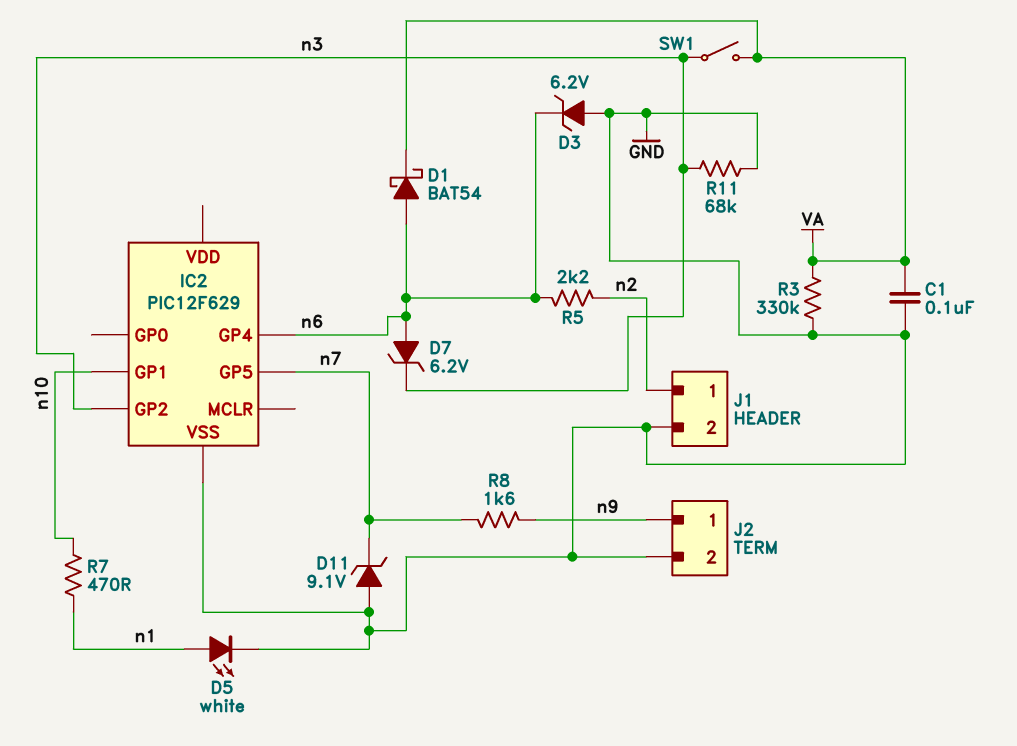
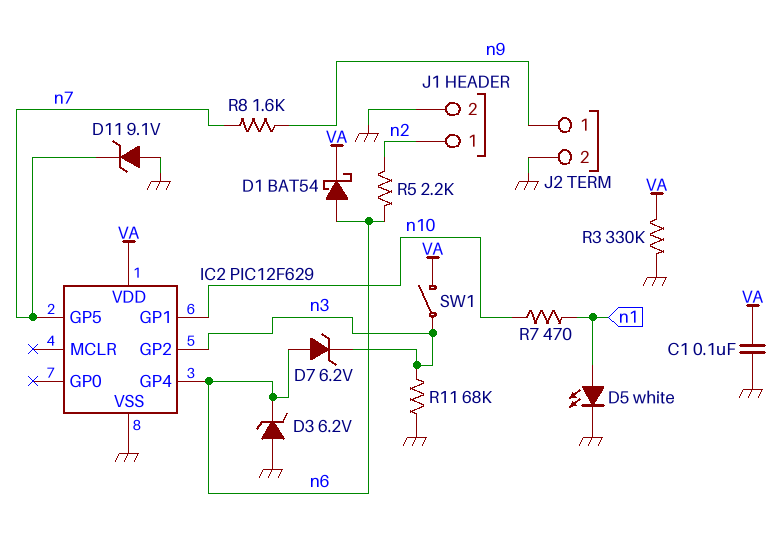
IC2 pin VDD: none -> VA

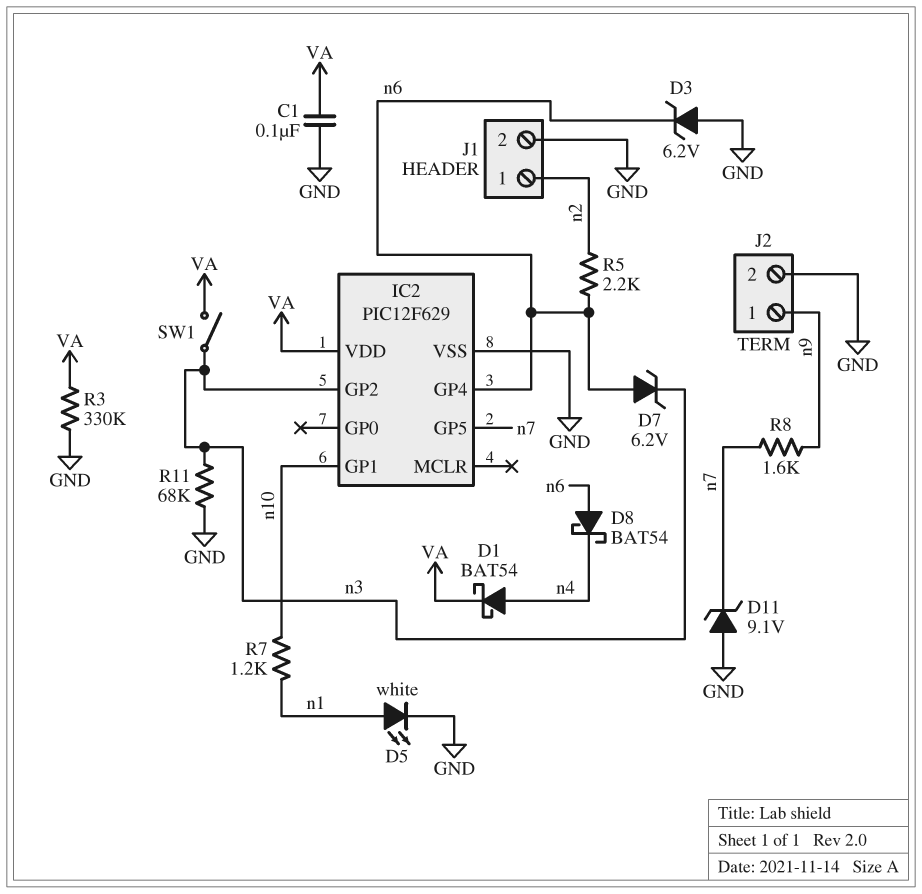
D1: schottky BAT54 (A n6, K VA) -> schottky BAT54 (A n4, K VA)
D8: none -> schottky BAT54 (A n6, K n4)
R7: 470 (n1, n10) -> 1.2k (n1, n10)

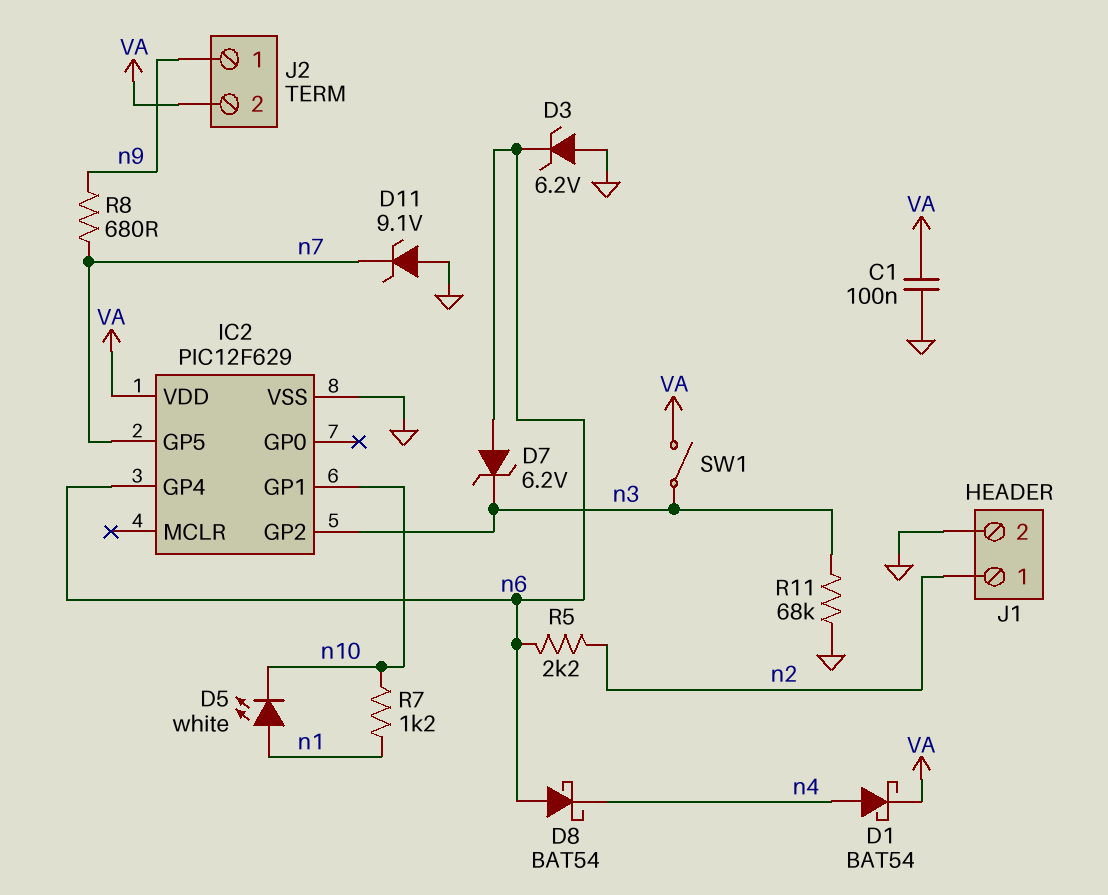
D5: LED white (A n1, K GND) -> LED white (A n1, K n10)
J2 pin 2: GND -> VA
R3: 330k (GND, VA) -> none
R8: 1.6k (n7, n9) -> 680 (n7, n9)

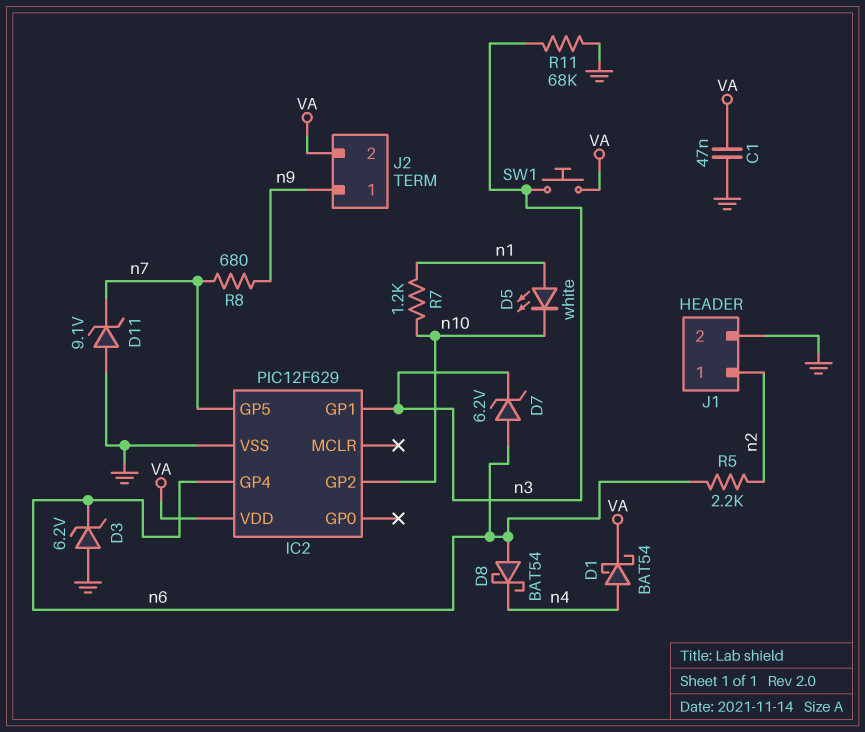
C1: 100nF (GND, VA) -> 47nF (GND, VA)
IC2 pin GP1: n10 -> n3
IC2 pin GP2: n3 -> n10
SW1: switch (VA, n3) -> button (VA, n3)

